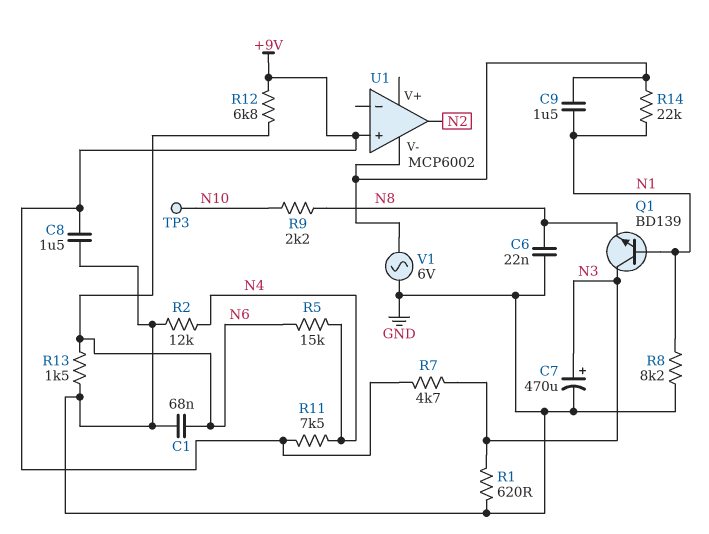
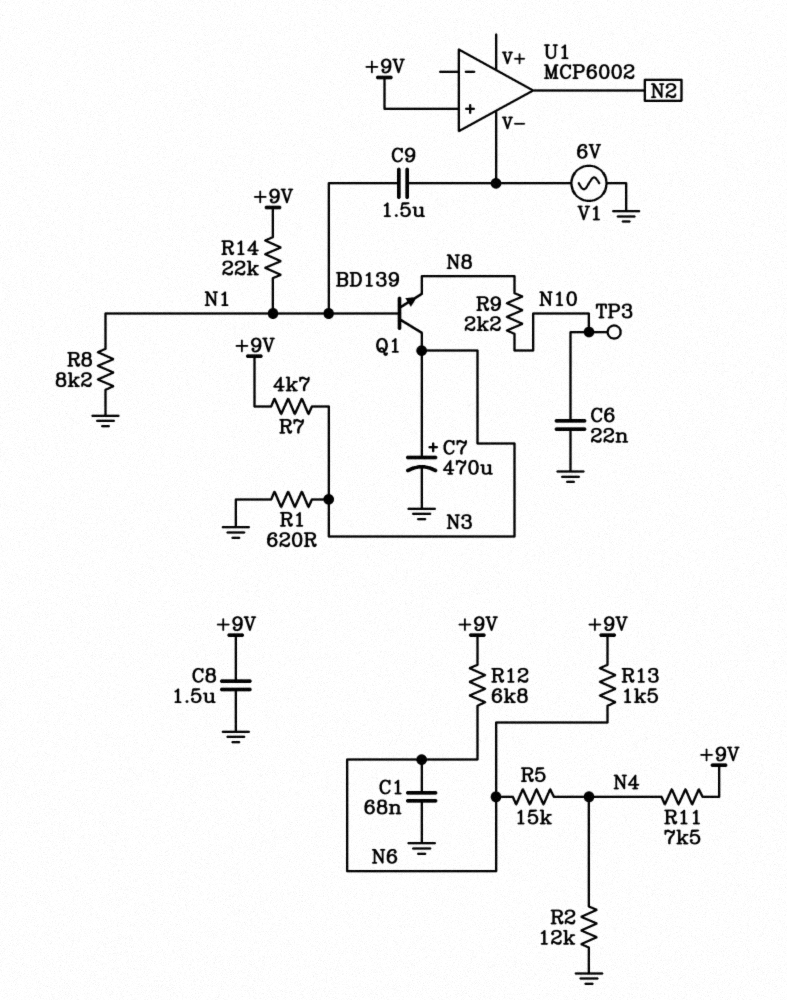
C6: 22nF (GND, N8) -> 22nF (GND, N10)
R13: 1.5k (GND, N6) -> 1.5k (+9V, N6)
R14: 22k (N1, U1/V-) -> 22k (+9V, N1)

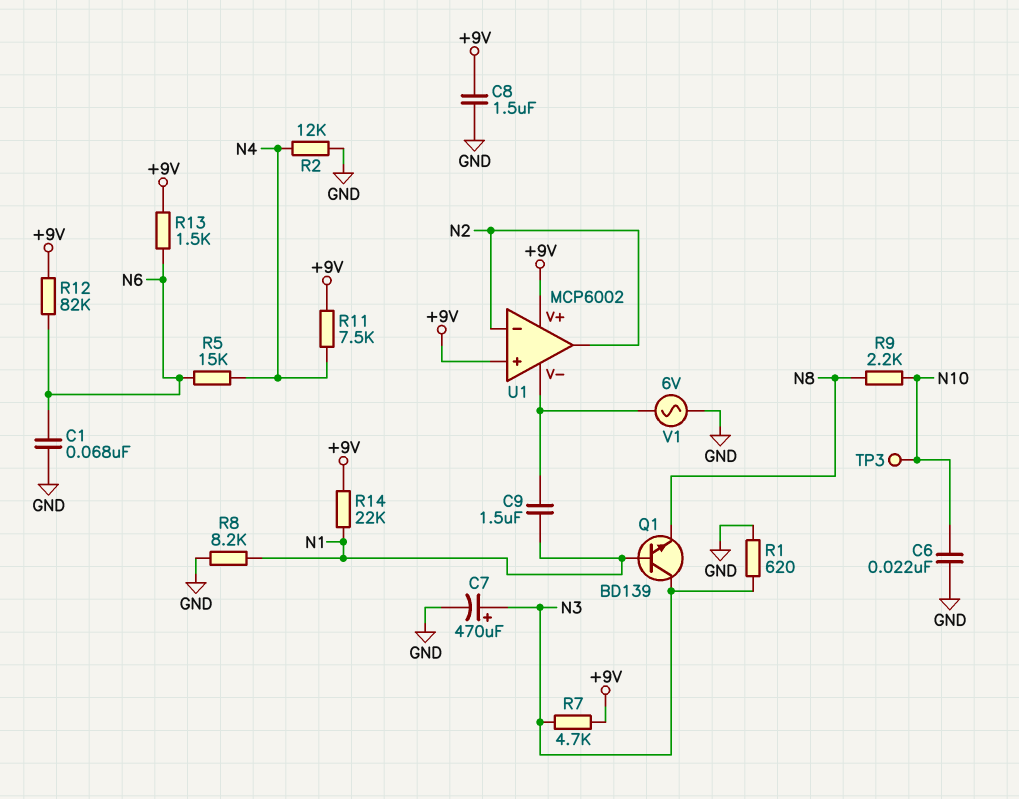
R12: 6.8k (+9V, N6) -> 82k (+9V, N6)
U1 pin V+: none -> +9V
U1 pin in-: none -> N2

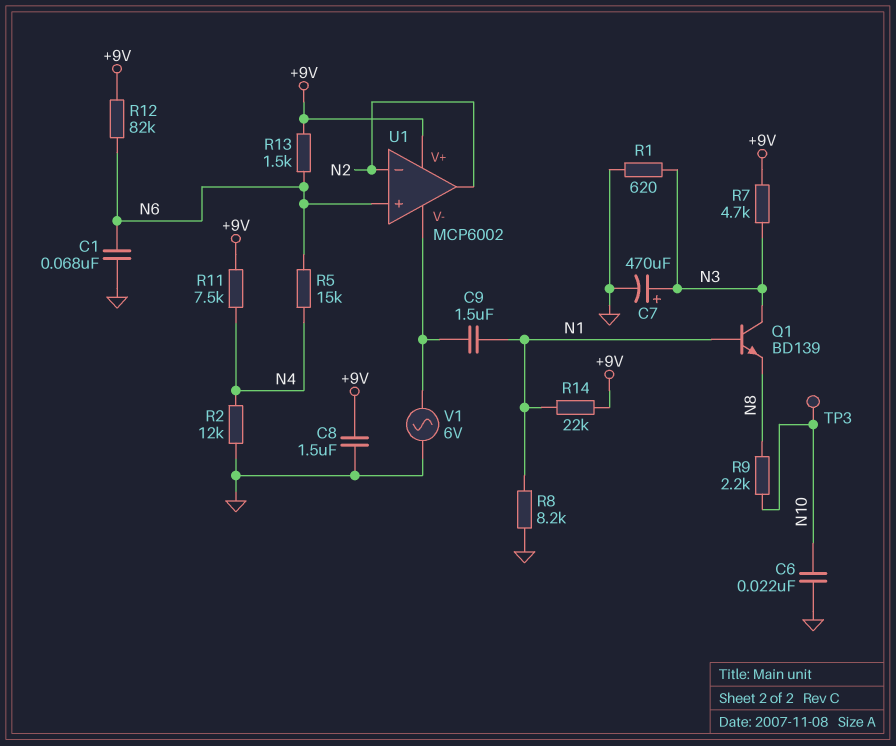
U1 pin in+: +9V -> N6

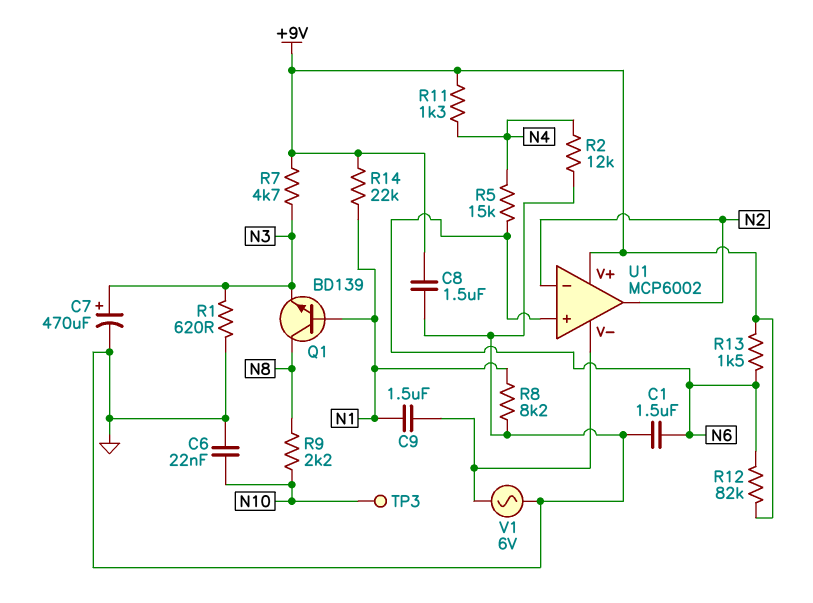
C1: 68nF (GND, N6) -> 1.5uF (GND, N6)
Q1: NPN BD139 (B N1, C N3, E N8) -> NPN BD139 (B N1, C N8, E N3)
R11: 7.5k (+9V, N4) -> 1.3k (+9V, N4)

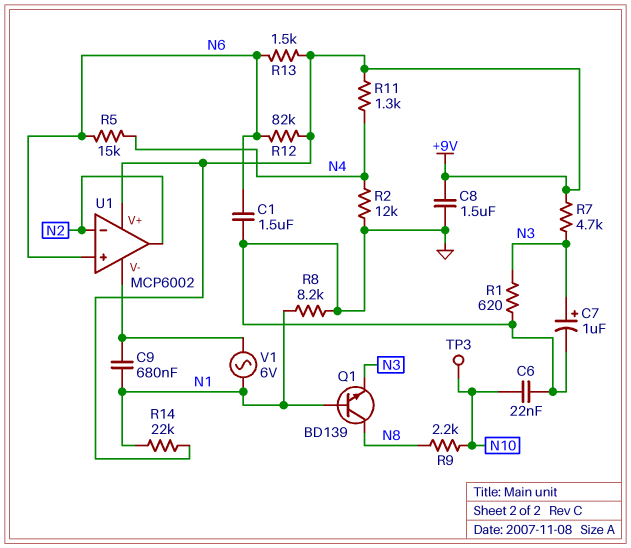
C7: 470uF (plus N3, minus GND) -> 1uF (plus N3, minus GND)
C9: 1.5uF (N1, U1/V-) -> 680nF (N1, U1/V-)
V1: AC 6V (GND, U1/V-) -> AC 6V (N1, U1/V-)

